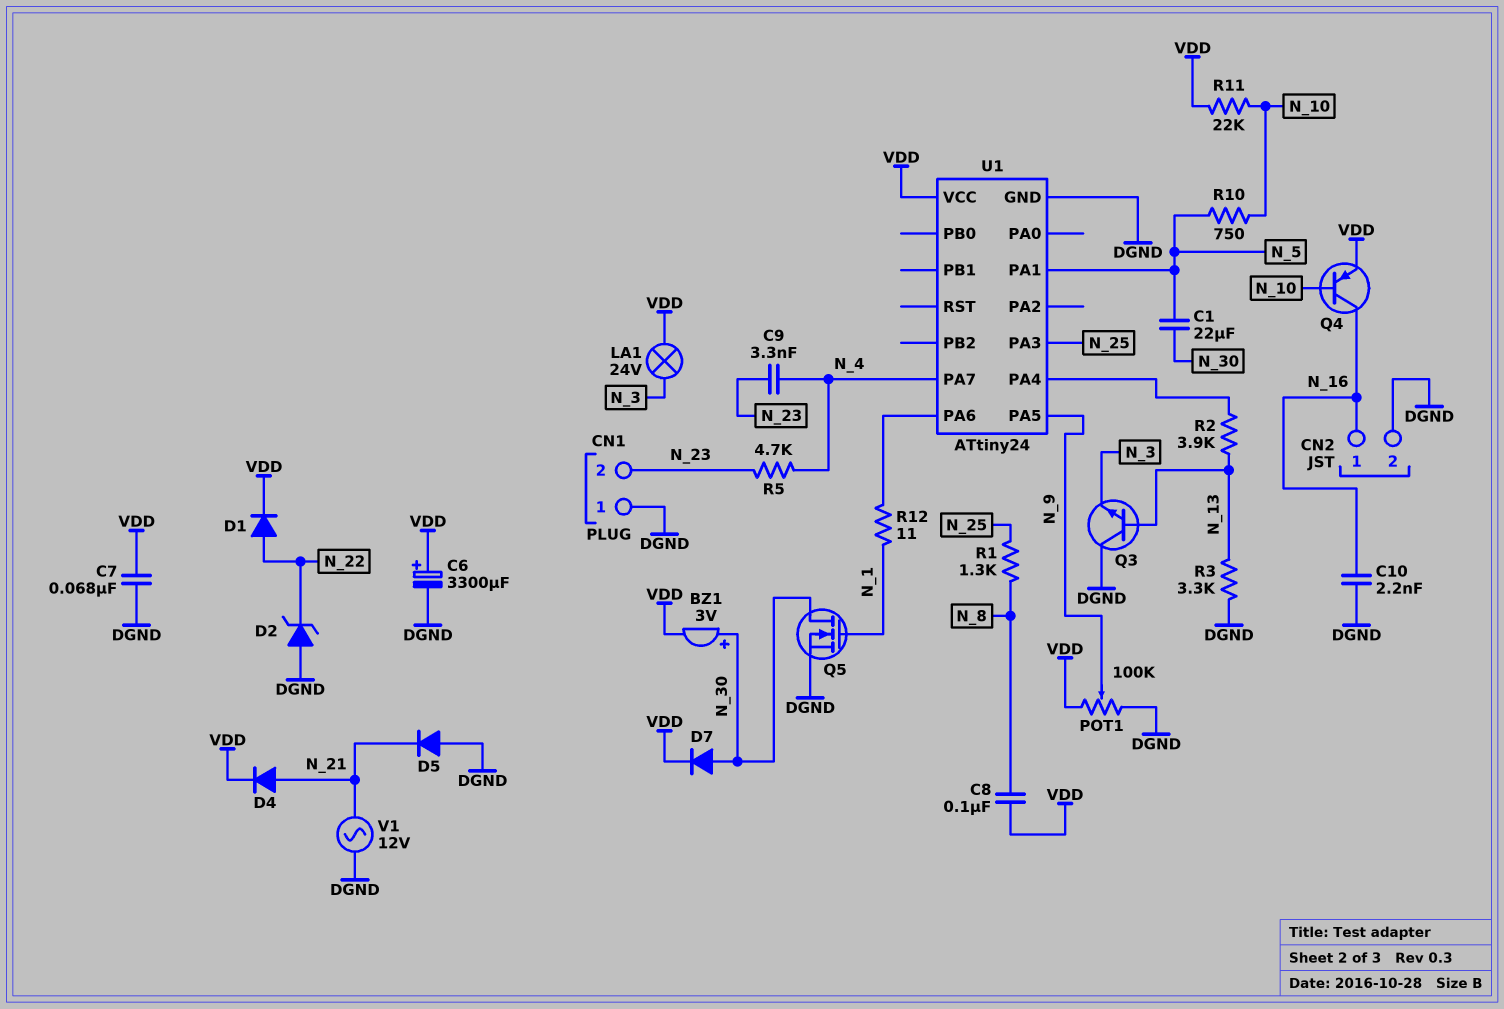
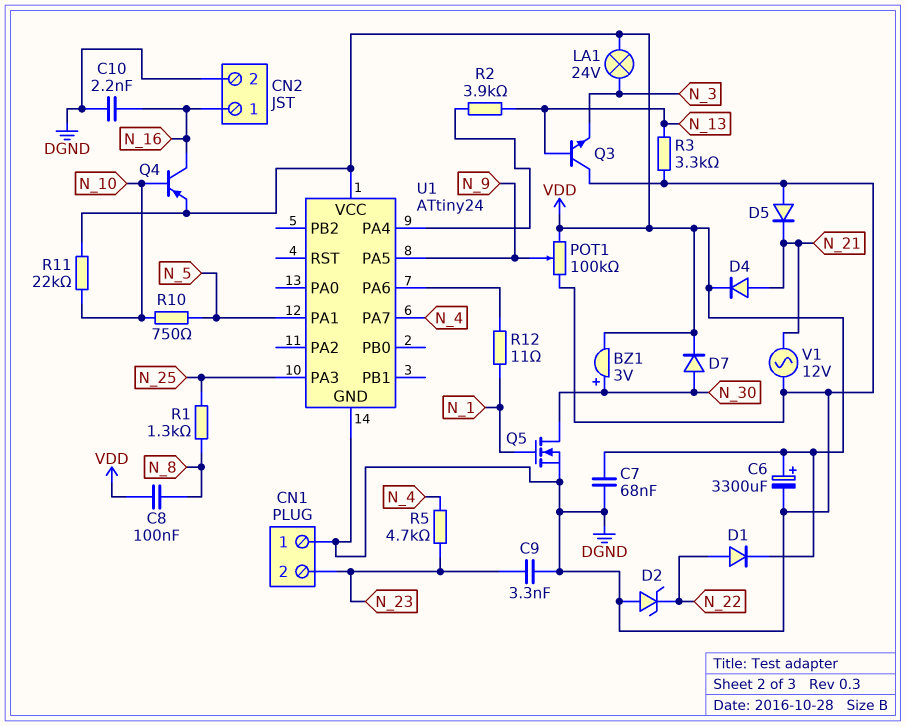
C1: 22uF (N_5, N_30) -> none
C9: 3.3nF (N_4, N_23) -> 3.3nF (DGND, N_23)

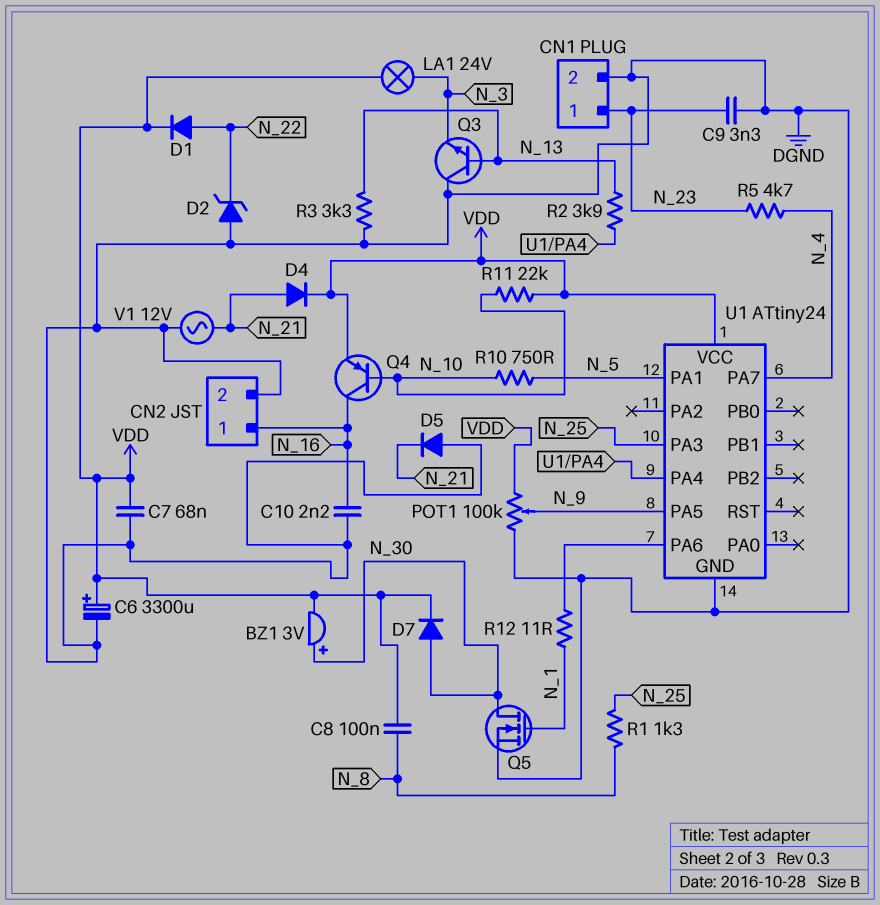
CN1 pin 1: DGND -> N_23
CN1 pin 2: N_23 -> DGND

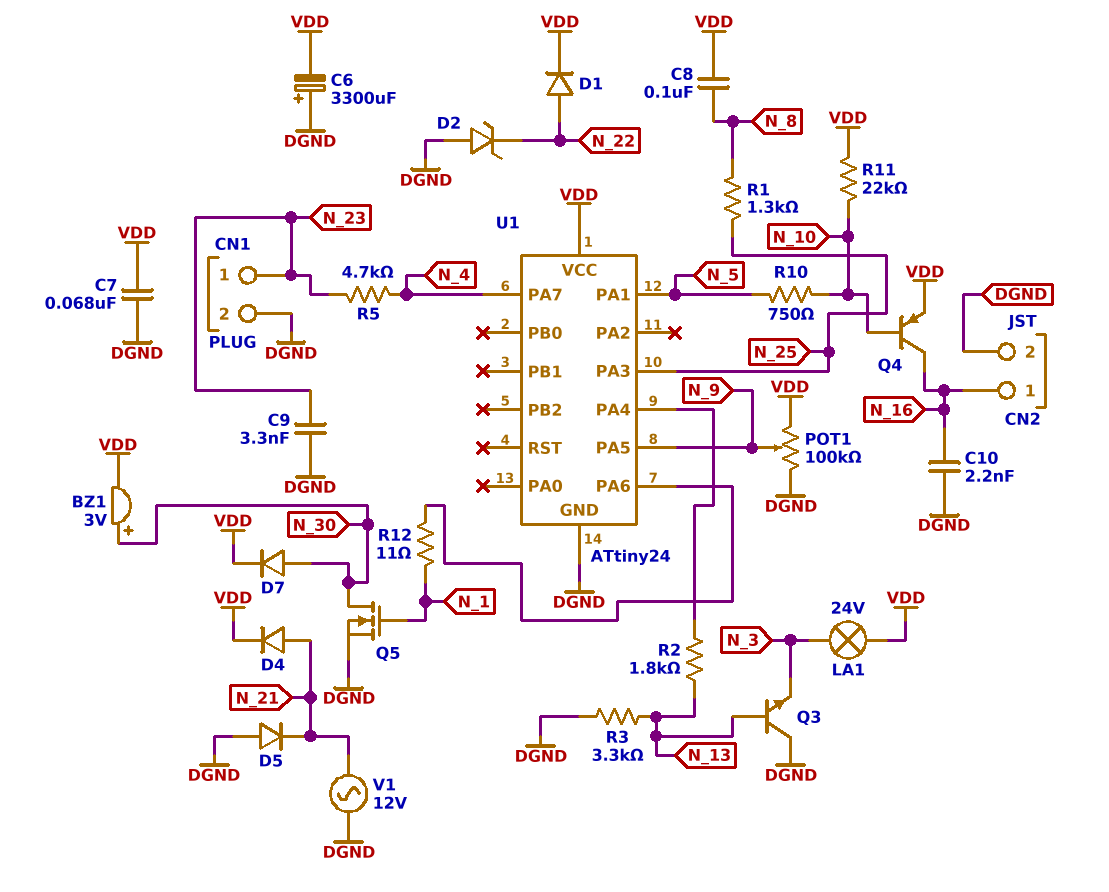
C6: 3300uF (plus VDD, minus DGND) -> 3300uF (plus DGND, minus VDD)
R2: 3.9k (N_13, U1/PA4) -> 1.8k (N_13, U1/PA4)

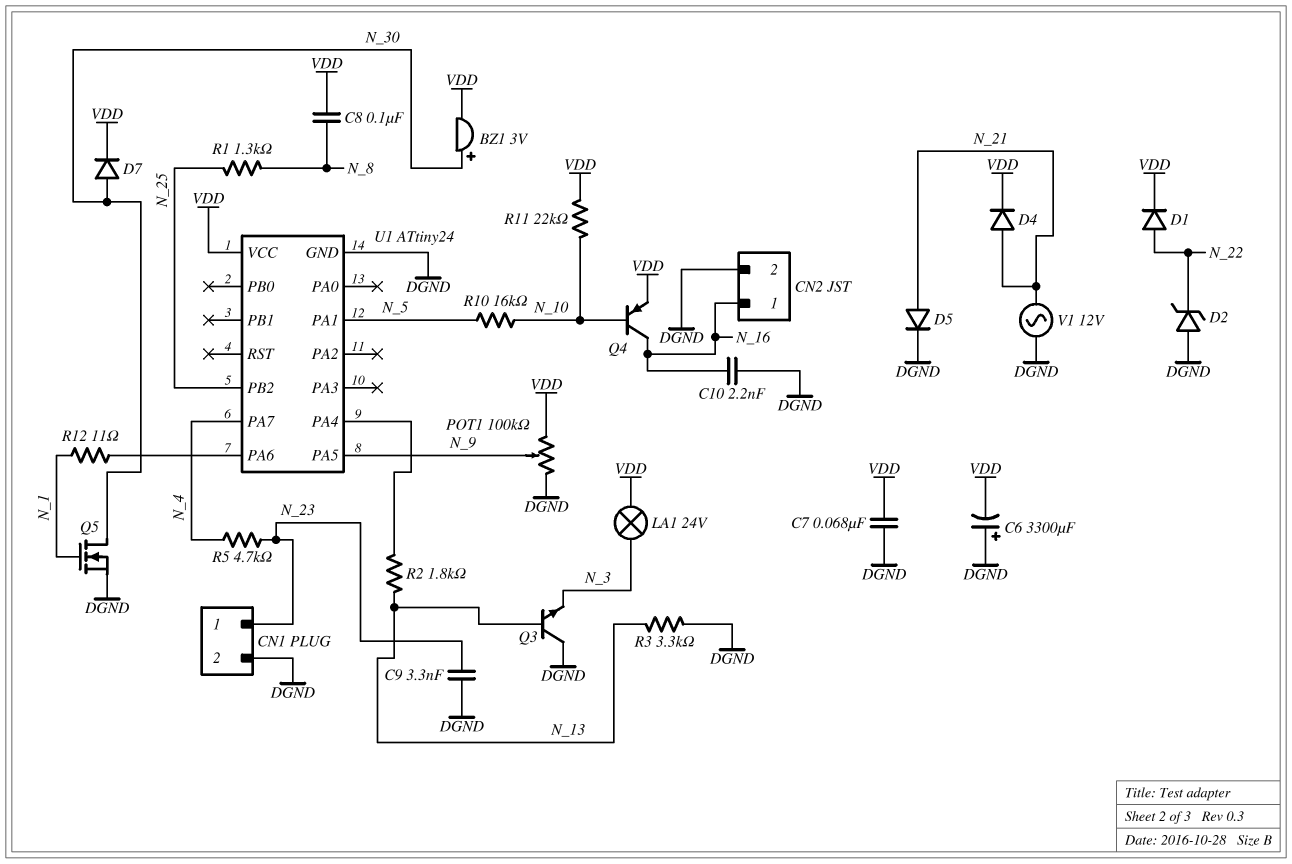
D5: diode (A DGND, K N_21) -> diode (A N_21, K DGND)
R10: 750 (N_5, N_10) -> 16k (N_5, N_10)
U1 pin PA3: N_25 -> none
U1 pin PB2: none -> N_25

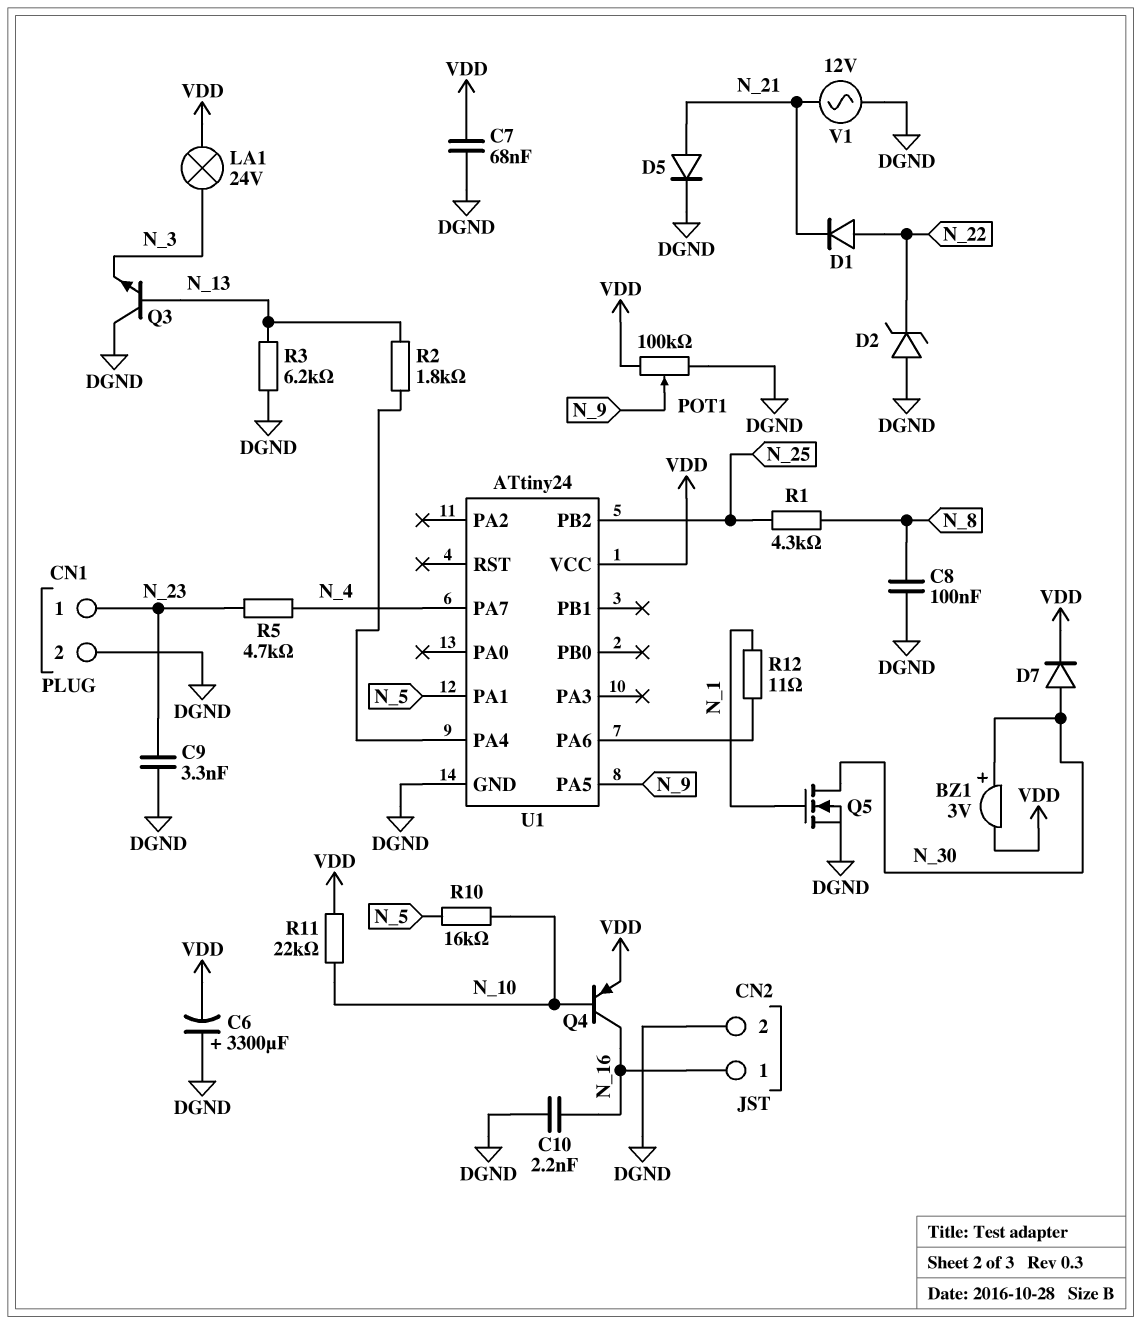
C8: 100nF (N_8, VDD) -> 100nF (DGND, N_8)
D1: diode (A N_22, K VDD) -> diode (A N_22, K N_21)
D4: diode (A N_21, K VDD) -> none
R1: 1.3k (N_8, N_25) -> 4.3k (N_8, N_25)
R3: 3.3k (DGND, N_13) -> 6.2k (DGND, N_13)

